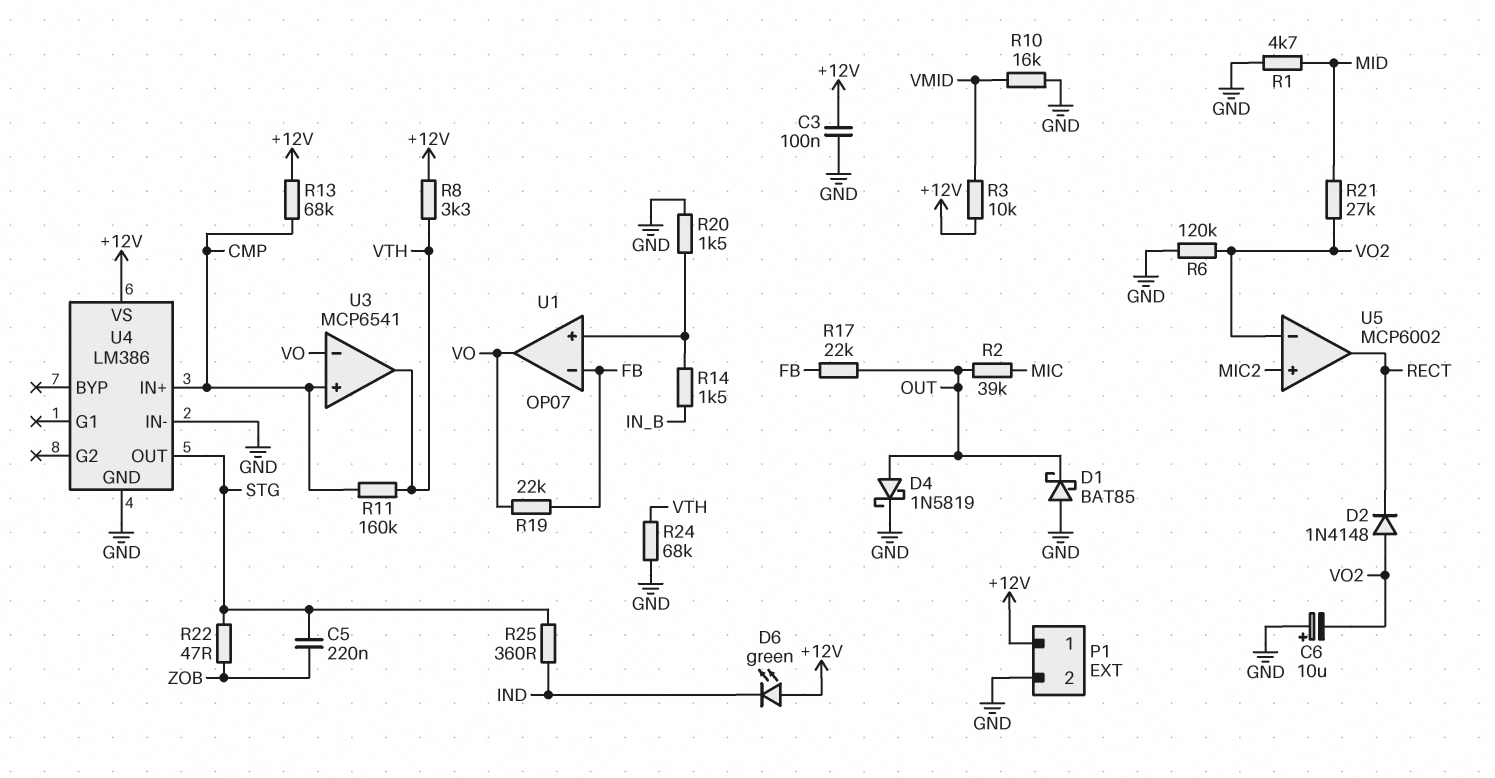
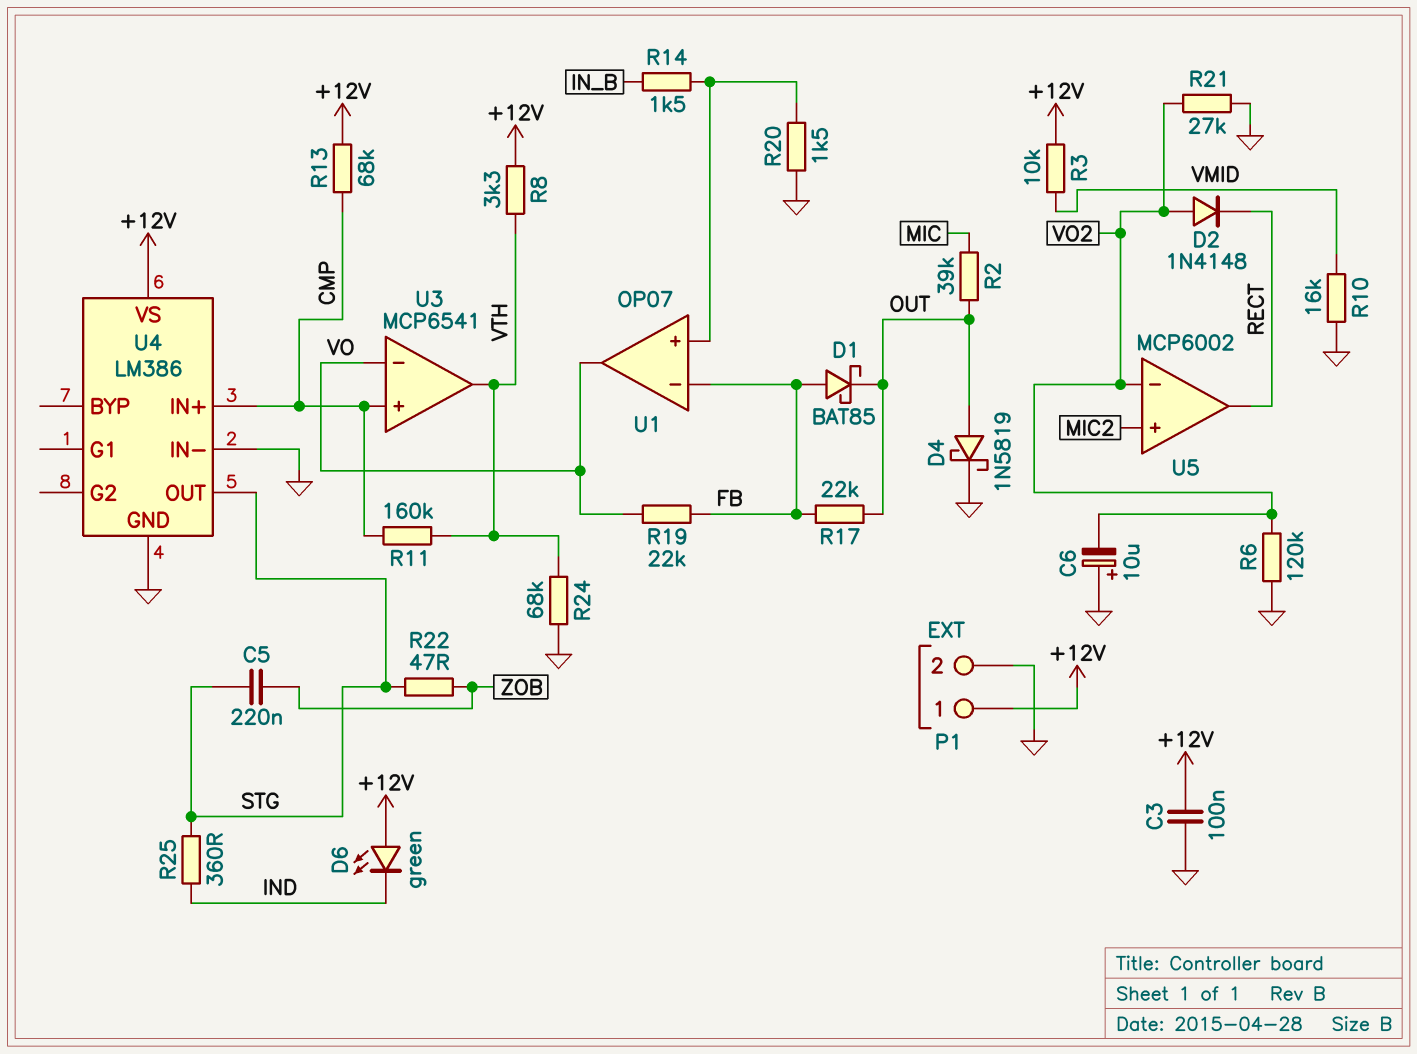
D1: schottky BAT85 (A GND, K OUT) -> schottky BAT85 (A FB, K OUT)
R1: 4.7k (GND, MID) -> none
R21: 27k (MID, VO2) -> 27k (GND, VO2)

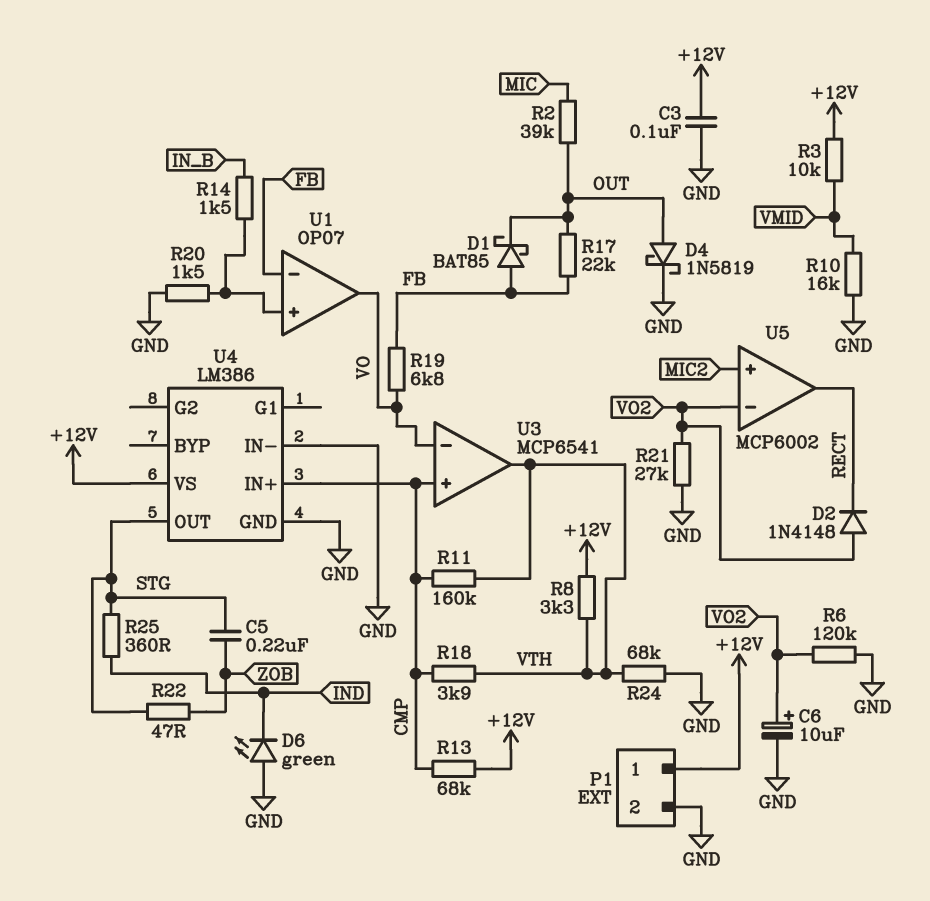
C6: 10uF (plus GND, minus VO2) -> 10uF (plus VO2, minus GND)
D6: LED green (A +12V, K IND) -> LED green (A GND, K IND)
R18: none -> 3.9k (CMP, VTH)
R19: 22k (FB, VO) -> 6.8k (FB, VO)

